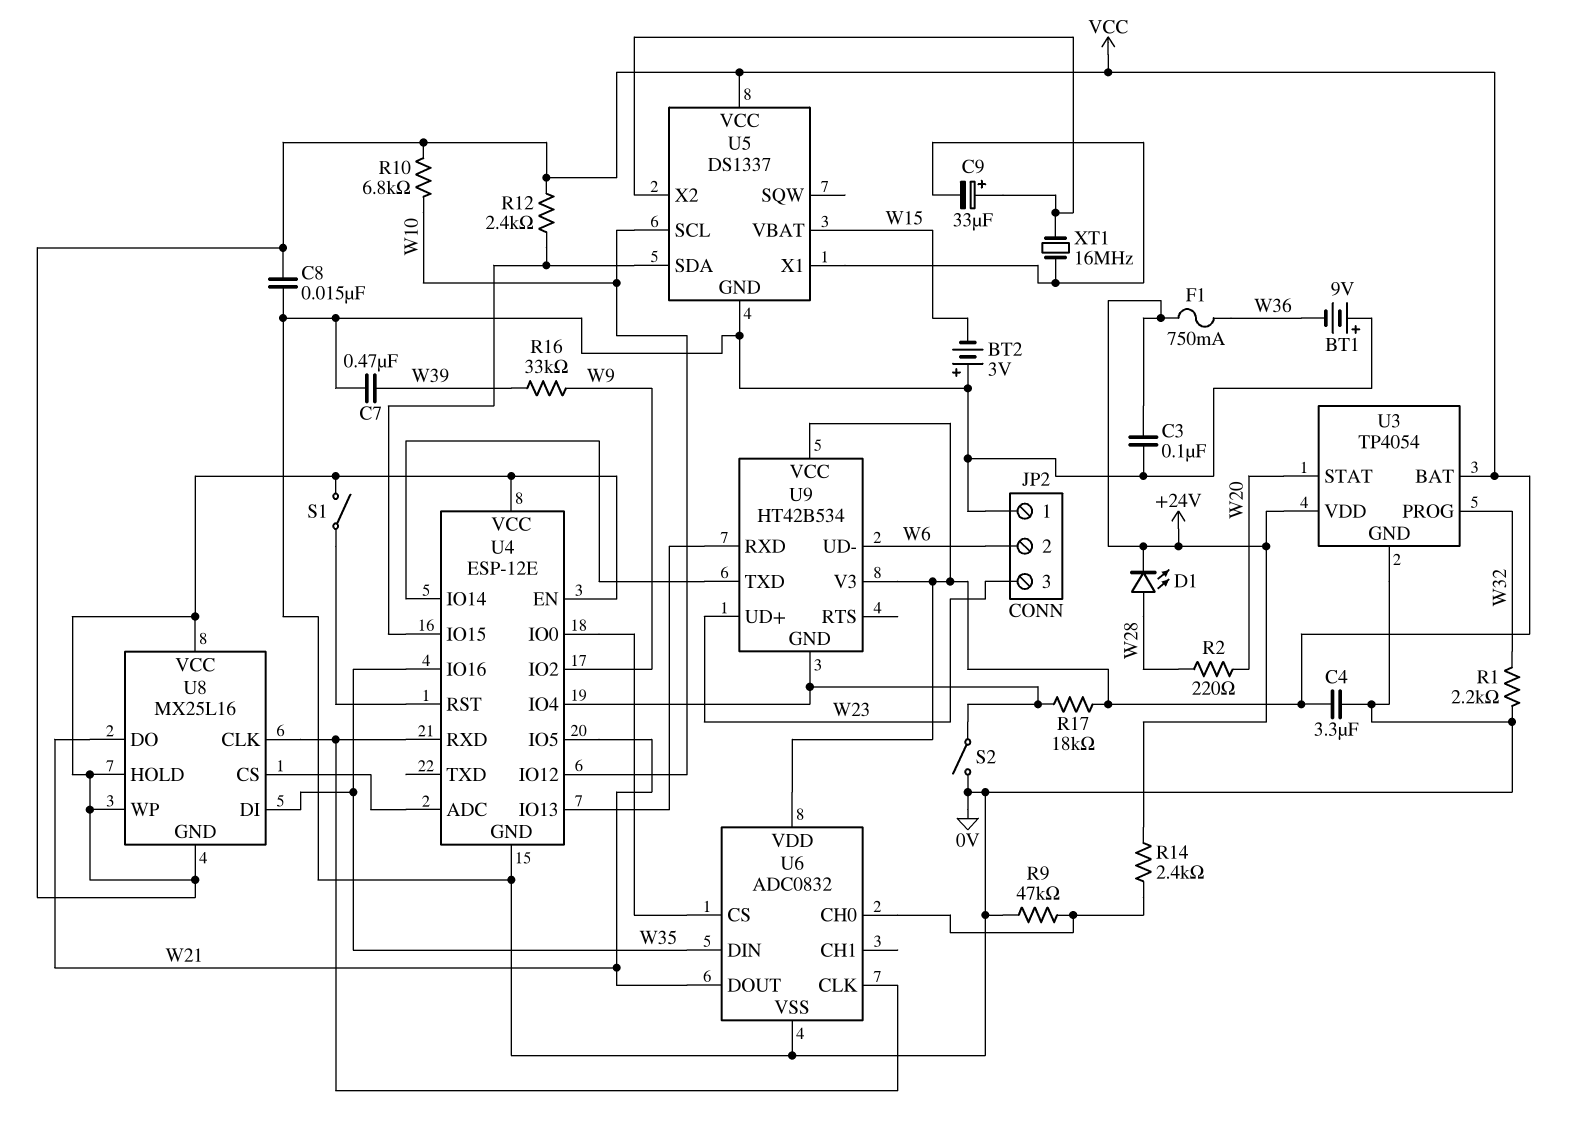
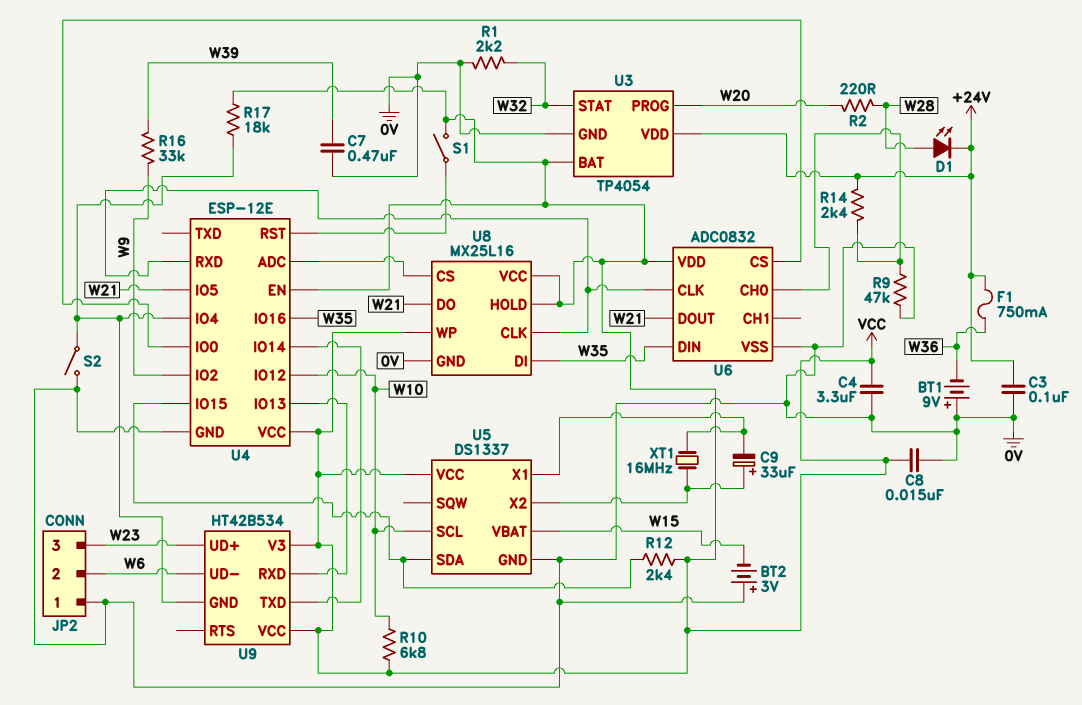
U3 pin PROG: W32 -> W20
U3 pin STAT: W20 -> W32
U8 pin GND: VCC -> 0V

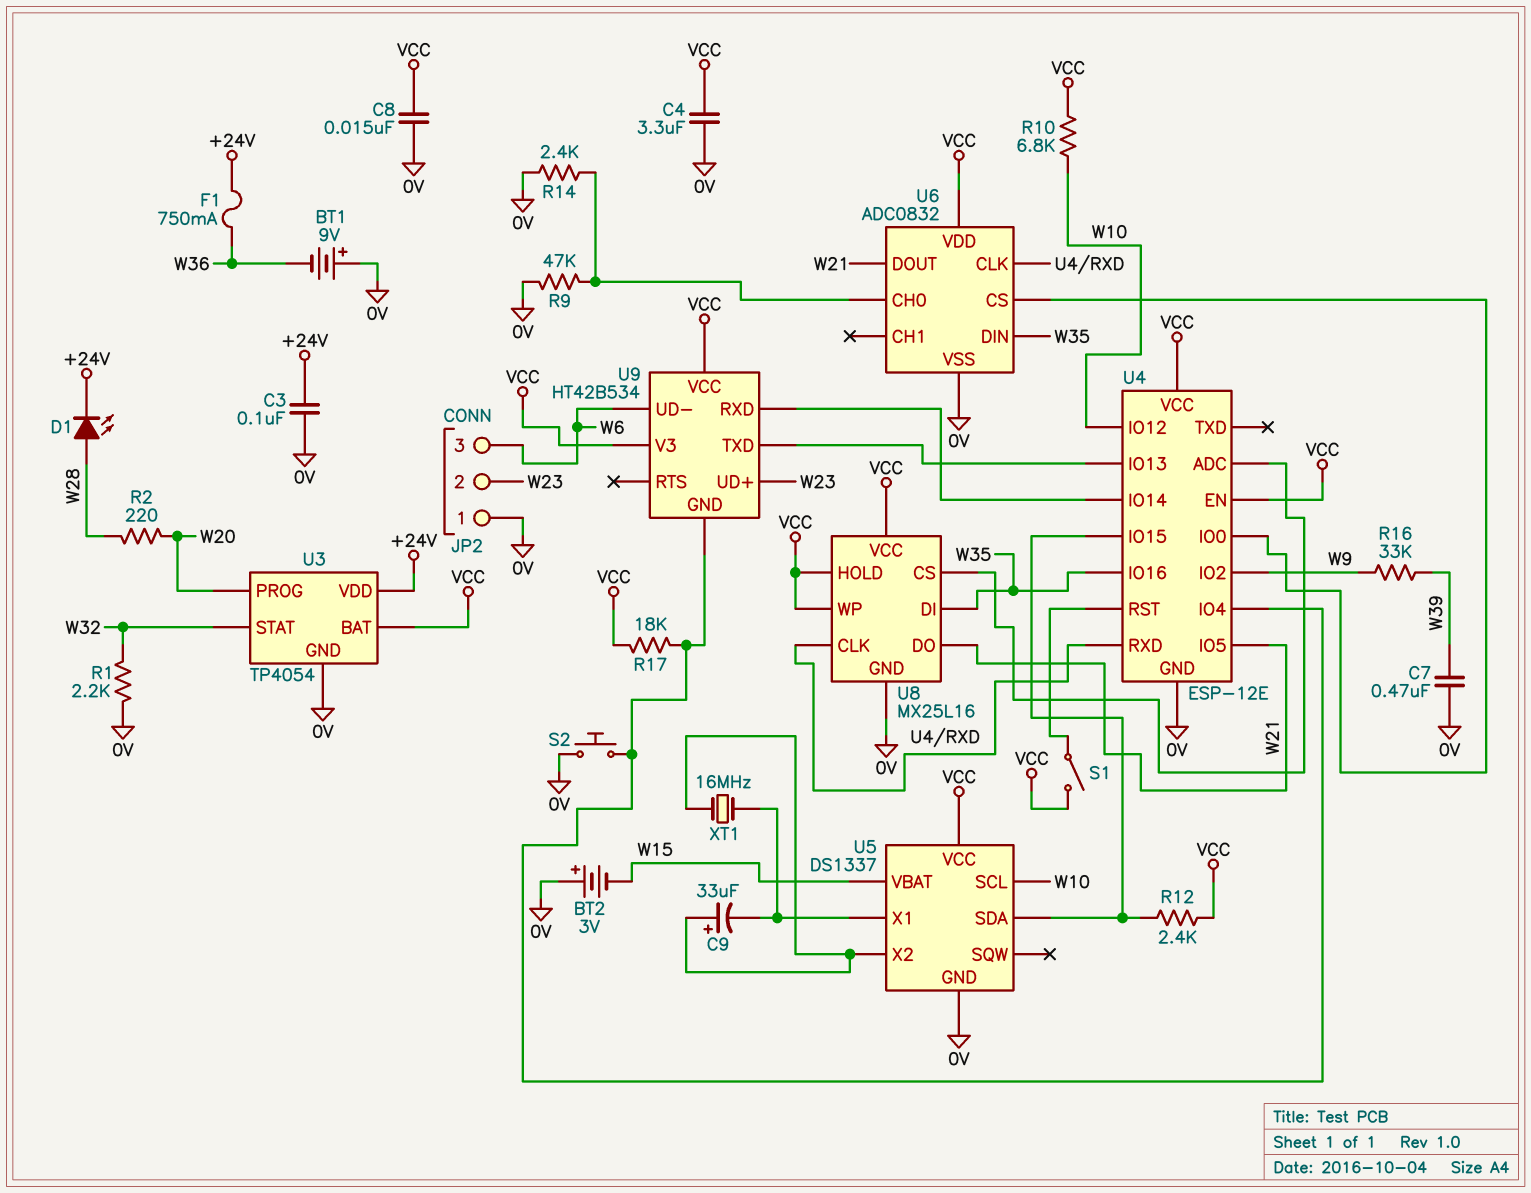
JP2 pin 2: W6 -> W23
JP2 pin 3: W23 -> W6
R14: 2.4k (+24V, U6/CH0) -> 2.4k (0V, U6/CH0)
S2: switch (0V, U4/IO4) -> button (0V, U4/IO4)
U9 pin RXD: U4/IO13 -> U4/IO14
U9 pin TXD: U4/IO14 -> U4/IO13

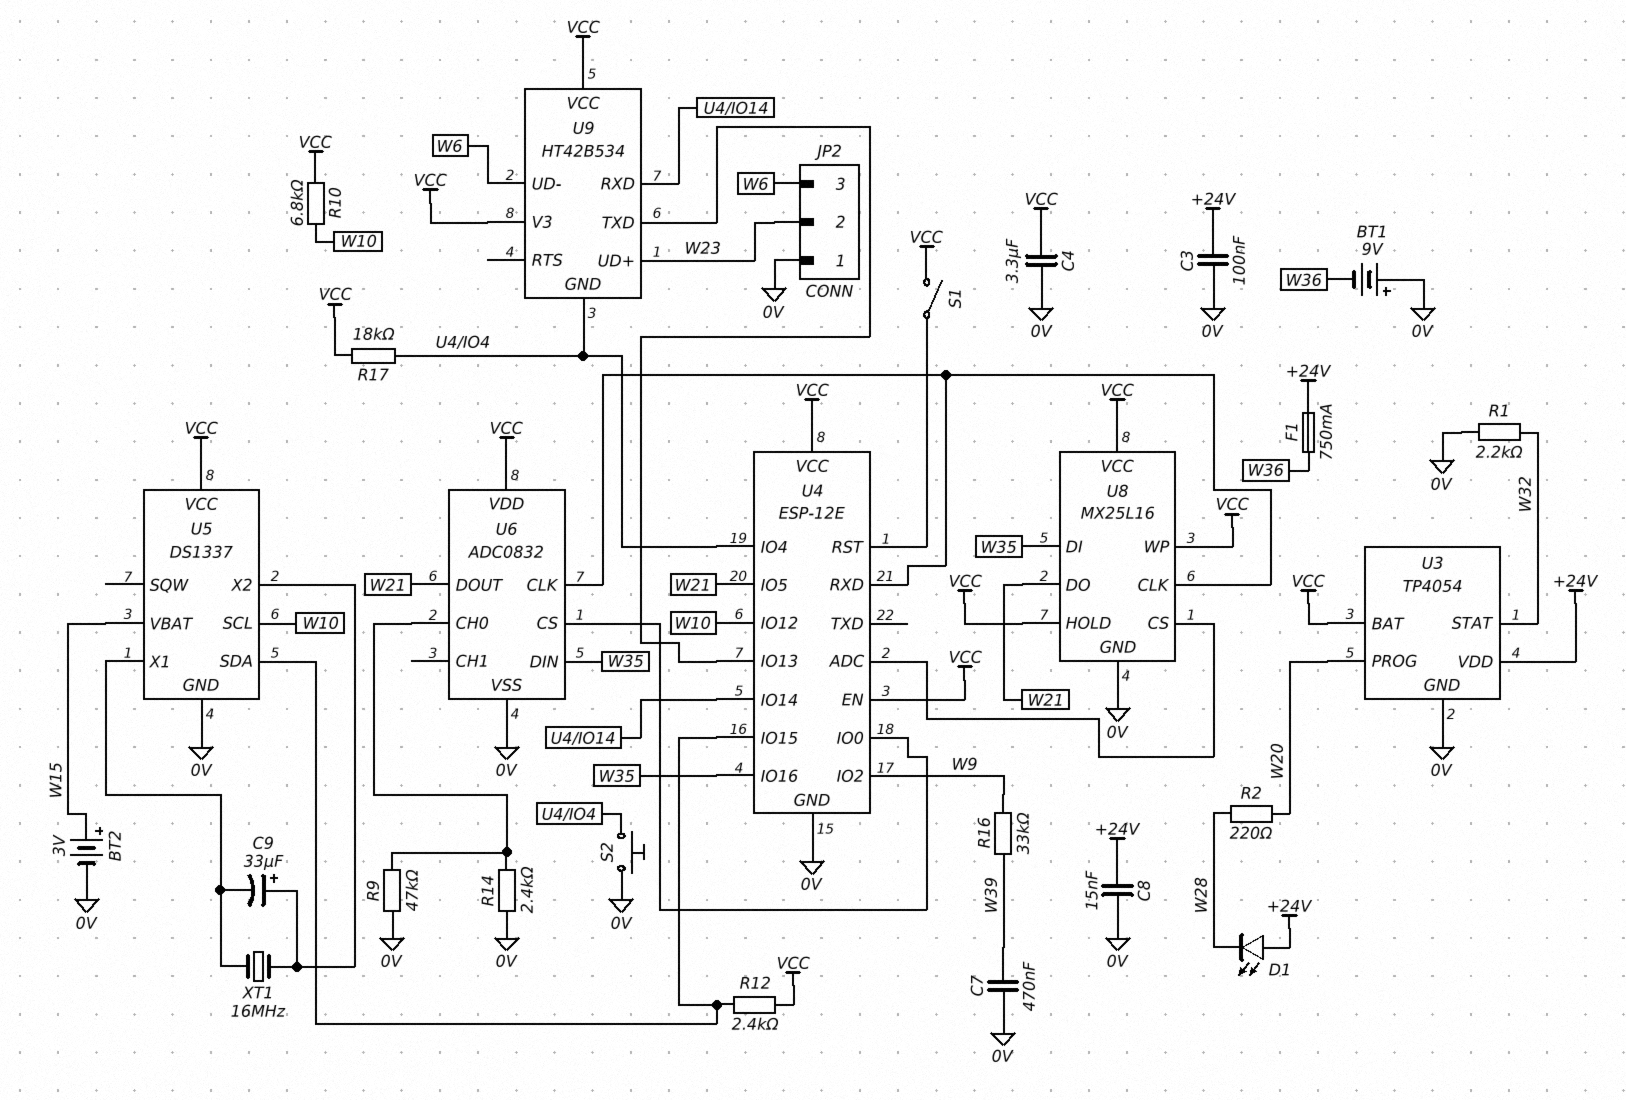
BT2: 3V (plus 0V, minus W15) -> 3V (plus W15, minus 0V)
C8: 15nF (0V, VCC) -> 15nF (+24V, 0V)
D1: LED (A W28, K +24V) -> LED (A +24V, K W28)

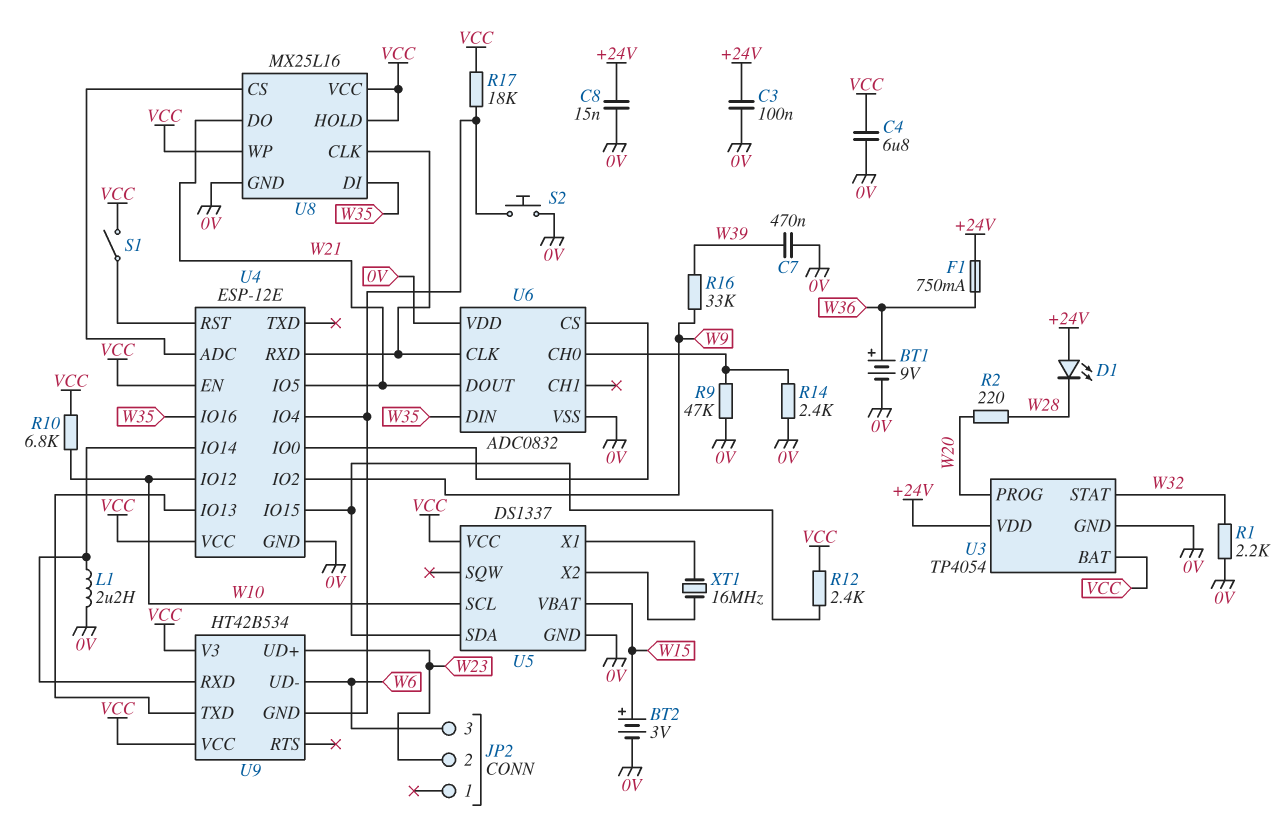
BT1: 9V (plus 0V, minus W36) -> 9V (plus W36, minus 0V)
C4: 3.3uF (0V, VCC) -> 6.8uF (0V, VCC)
C9: 33uF (plus U5/X2, minus U5/X1) -> none
JP2 pin 1: 0V -> none
L1: none -> 2.2uH (0V, U4/IO14)
U6 pin VDD: VCC -> 0V

